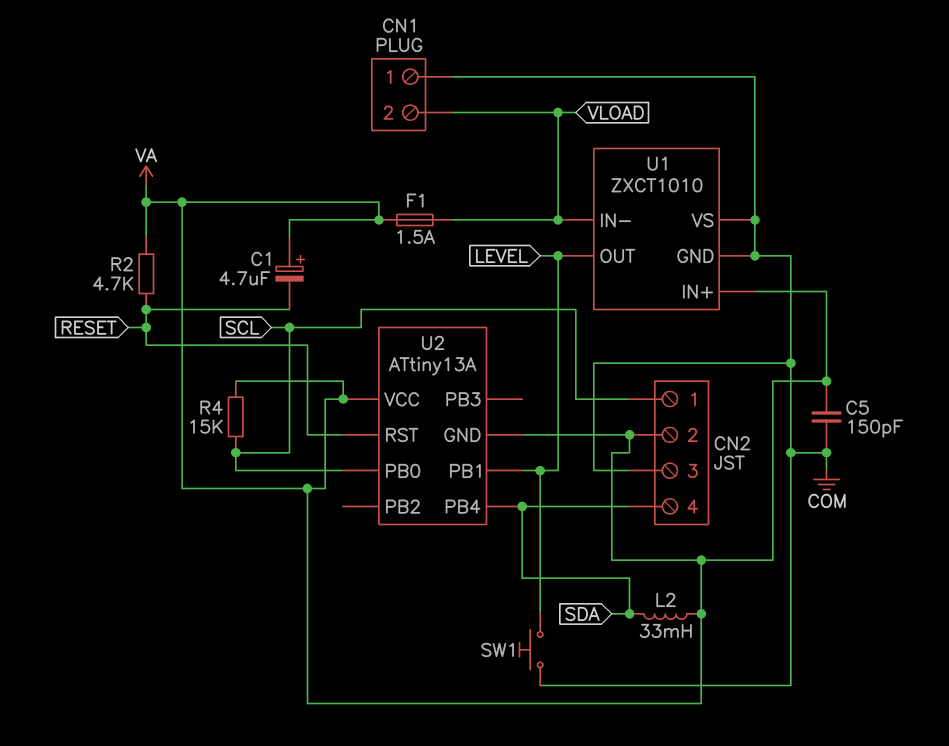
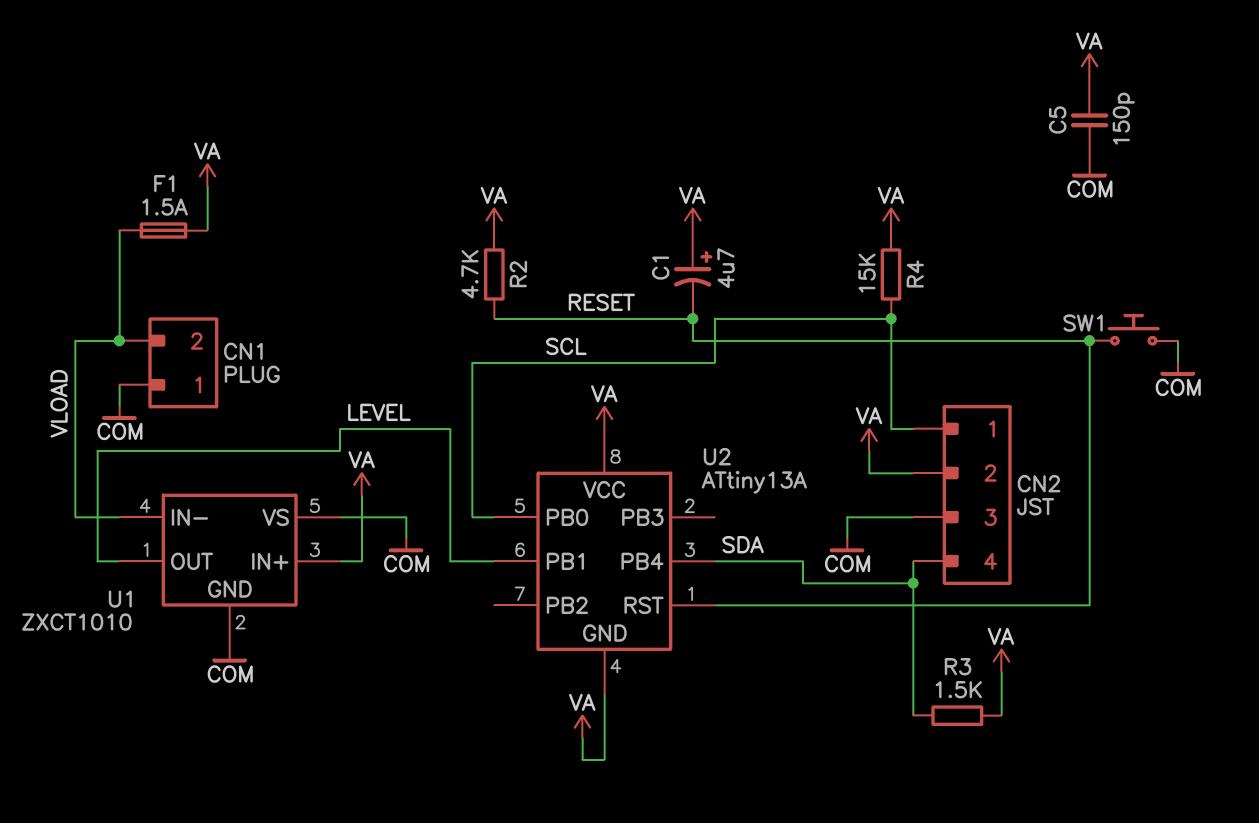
L2: 33mH (SDA, VA) -> none
R3: none -> 1.5k (SDA, VA)
SW1: button (COM, LEVEL) -> button (COM, RESET)

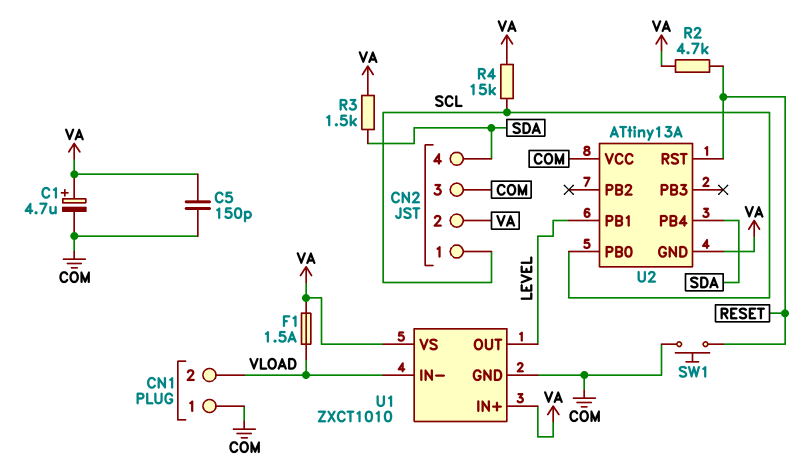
C1: 4.7uF (plus VA, minus RESET) -> 4.7uF (plus VA, minus COM)
U1 pin VS: COM -> VA
U2 pin VCC: VA -> COM

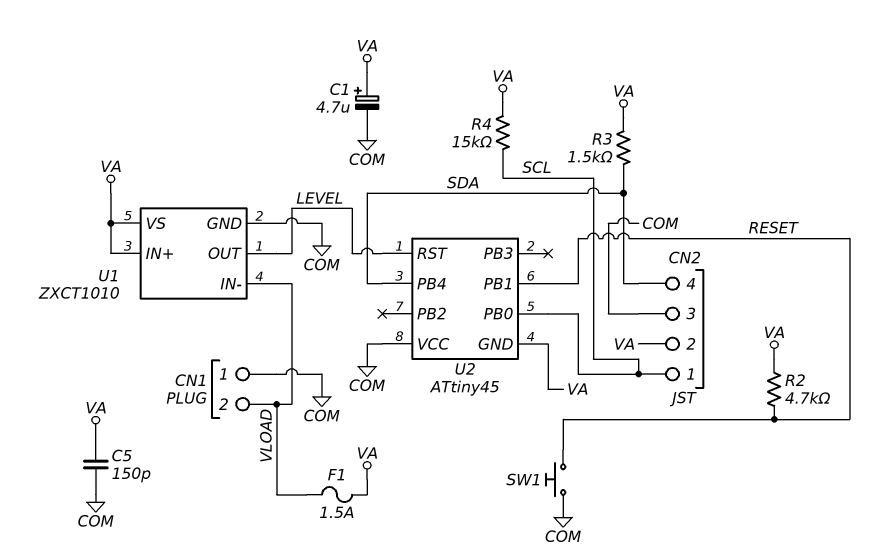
U2: ATtiny13A -> ATtiny45
U2 pin PB1: LEVEL -> RESET
U2 pin RST: RESET -> LEVEL

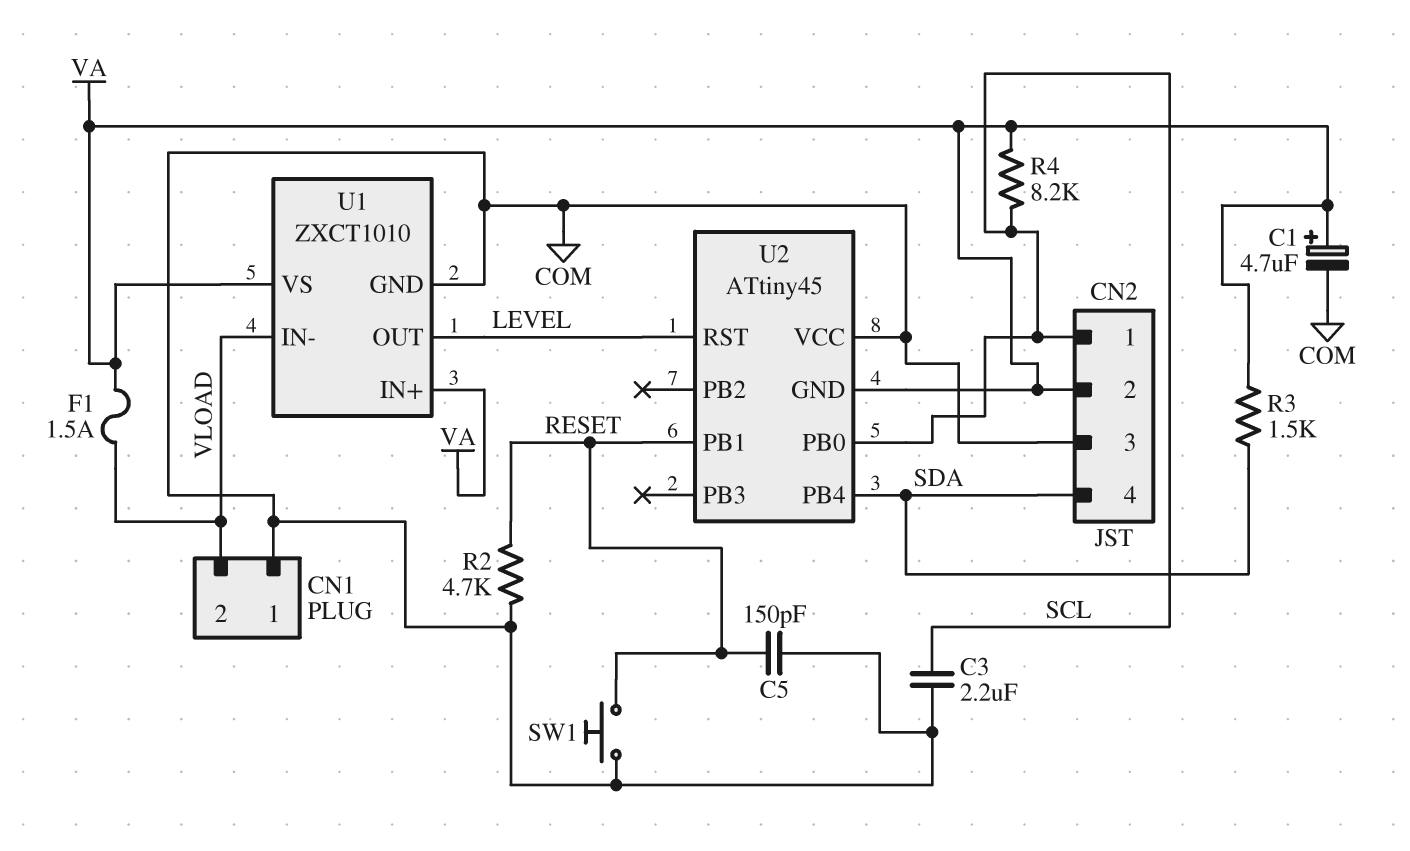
C3: none -> 2.2uF (COM, SCL)
C5: 150pF (COM, VA) -> 150pF (COM, RESET)
R2: 4.7k (RESET, VA) -> 4.7k (COM, RESET)
R4: 15k (SCL, VA) -> 8.2k (SCL, VA)

